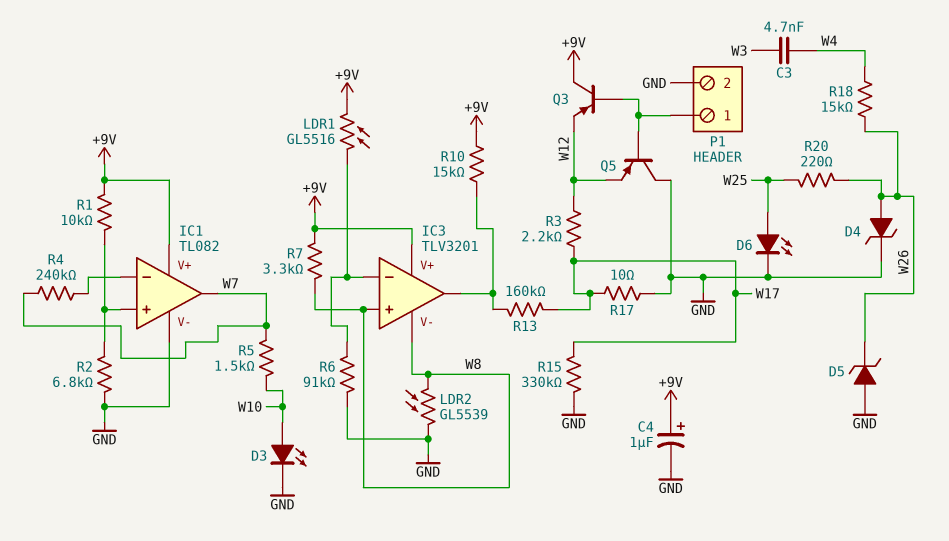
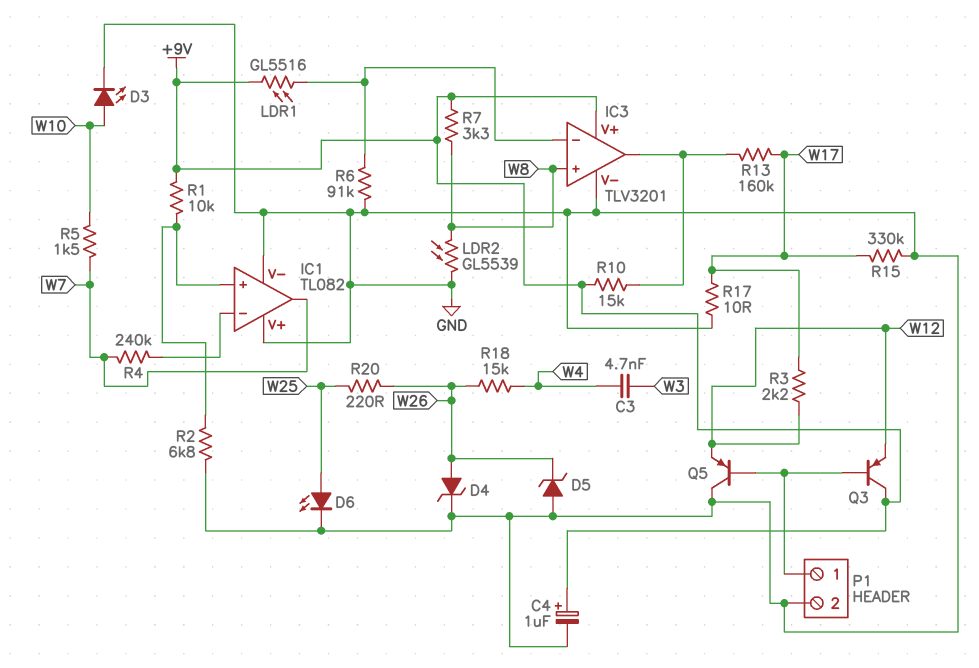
IC1 pin V+: +9V -> GND
IC3 pin V-: W8 -> GND

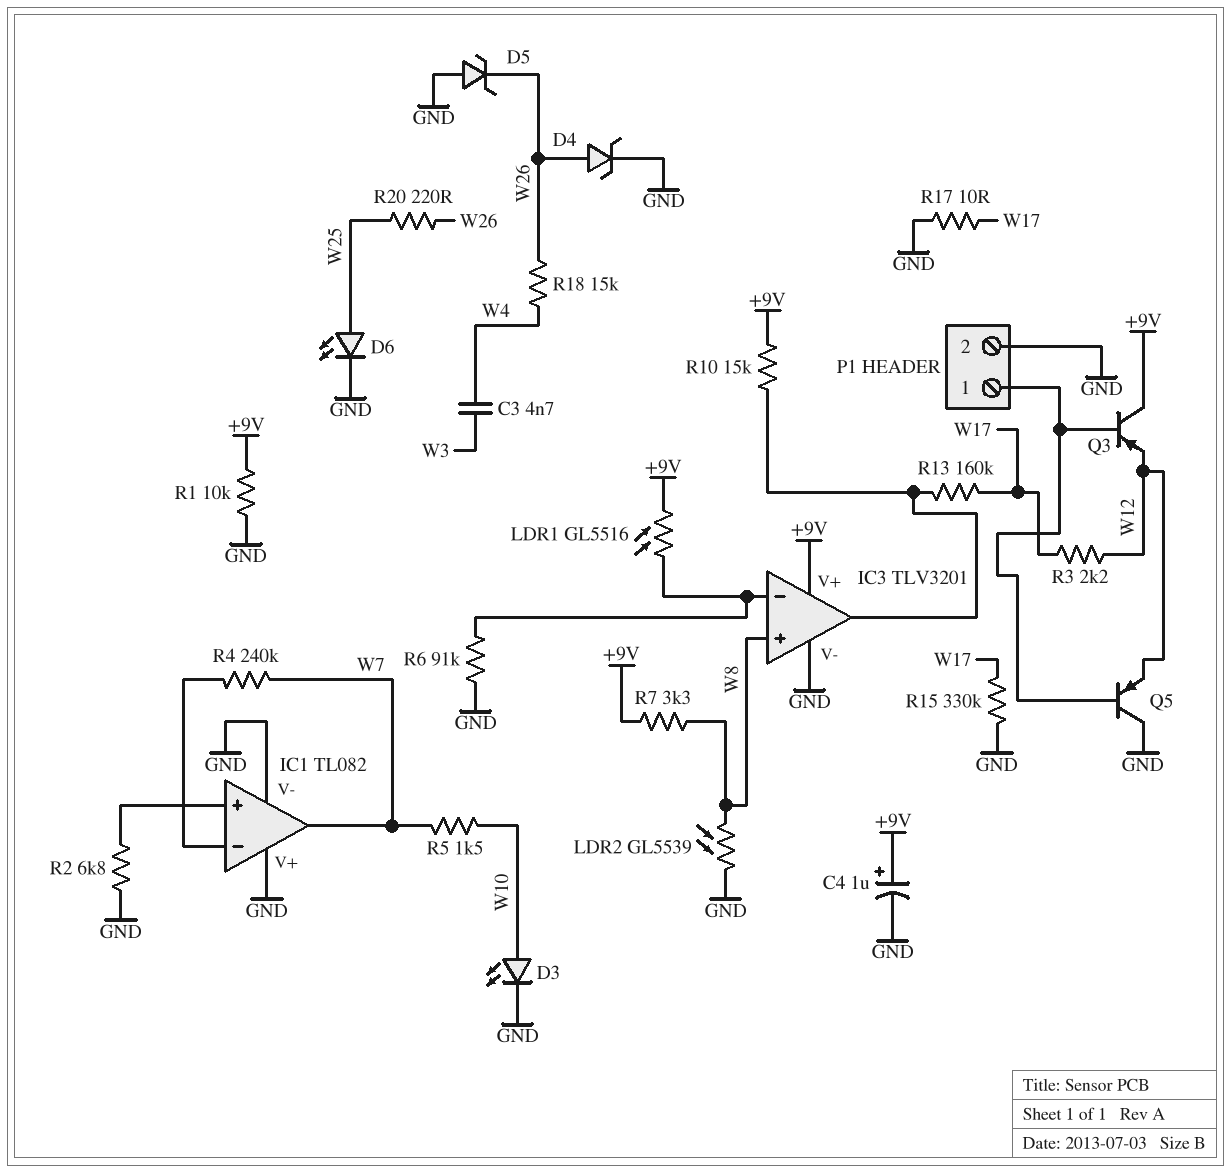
R1: 10k (+9V, IC1/in+) -> 10k (+9V, GND)

